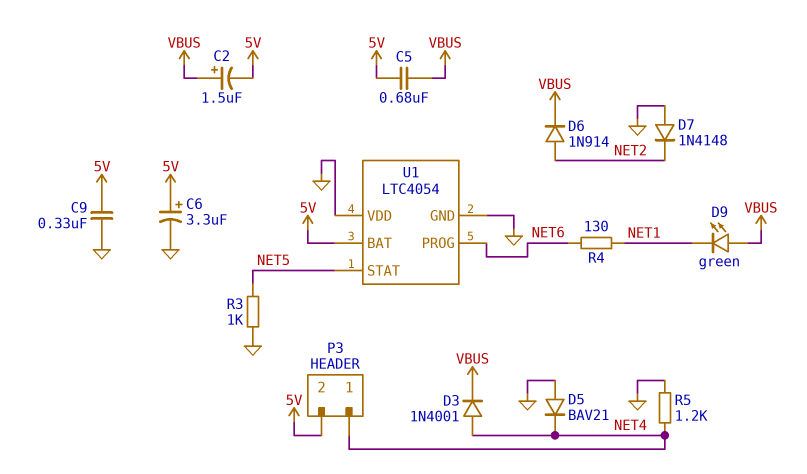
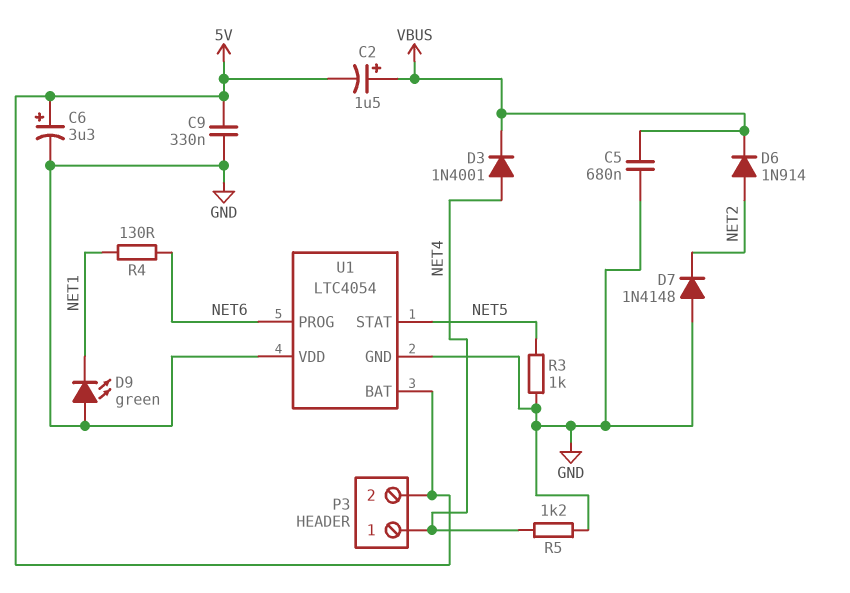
C5: 680nF (5V, VBUS) -> 680nF (GND, VBUS)
D5: diode BAV21 (A GND, K NET4) -> none
D9: LED green (A VBUS, K NET1) -> LED green (A GND, K NET1)

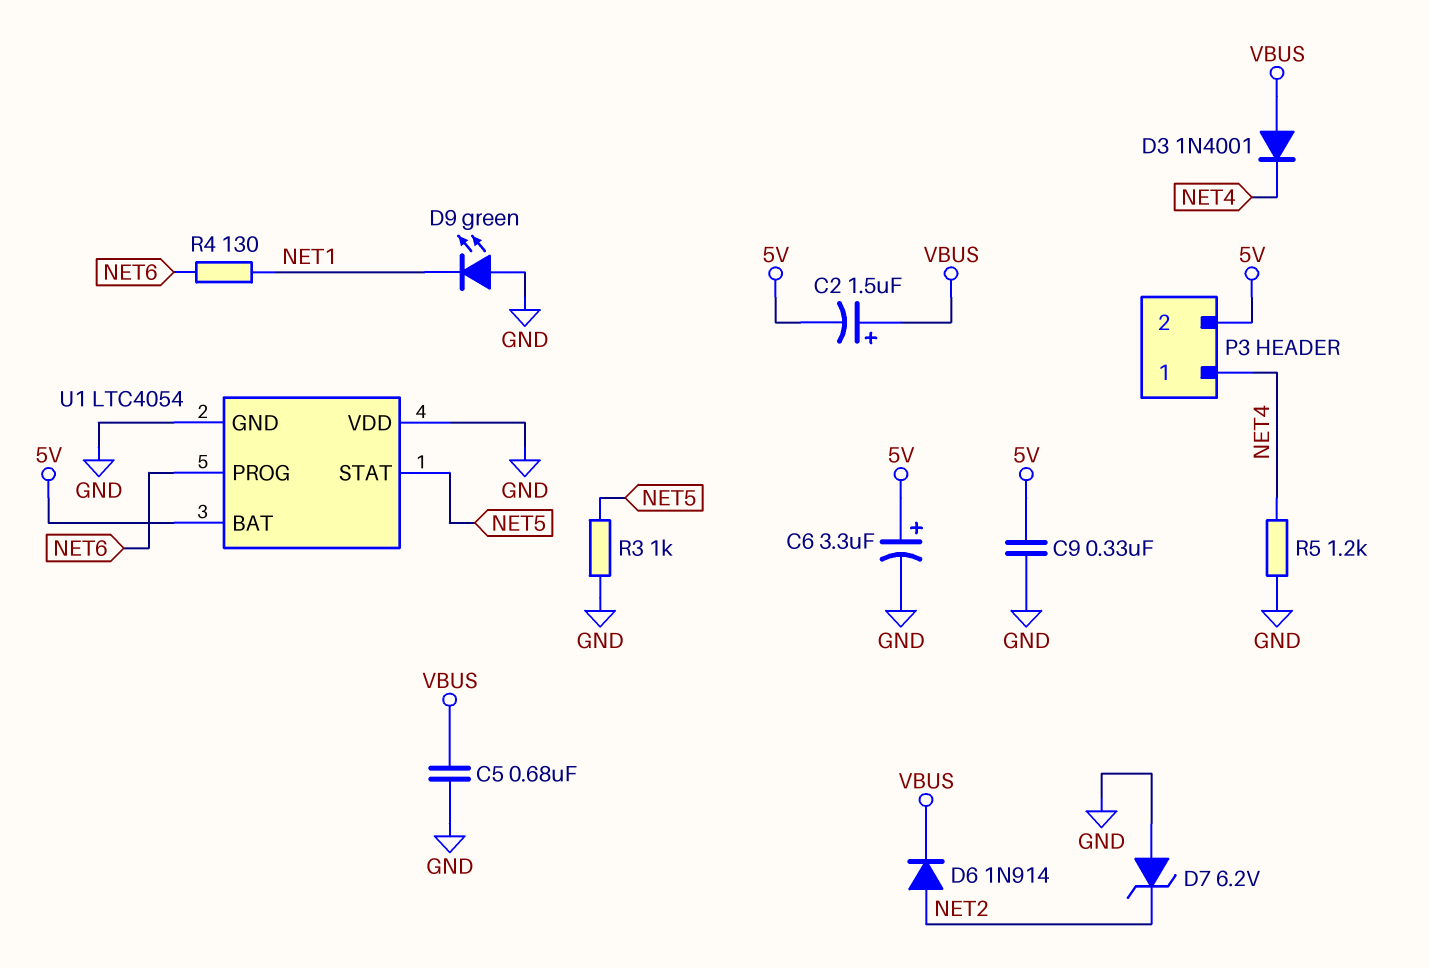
D3: diode 1N4001 (A NET4, K VBUS) -> diode 1N4001 (A VBUS, K NET4)
D7: diode 1N4148 (A GND, K NET2) -> zener 6.2V (A GND, K NET2)

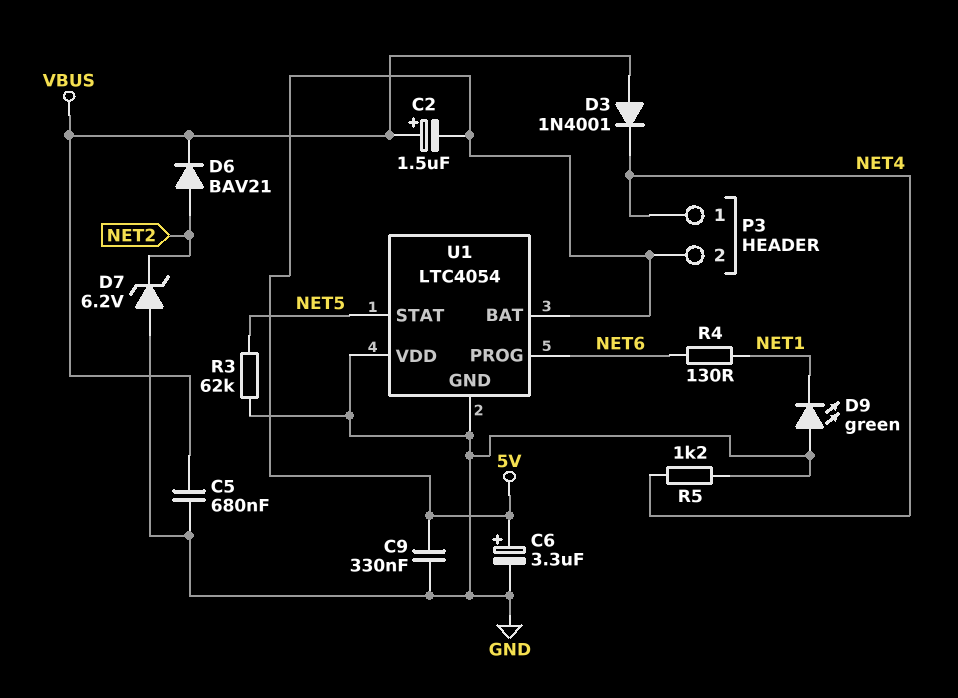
D6: diode 1N914 (A NET2, K VBUS) -> diode BAV21 (A NET2, K VBUS)
R3: 1k (GND, NET5) -> 62k (GND, NET5)

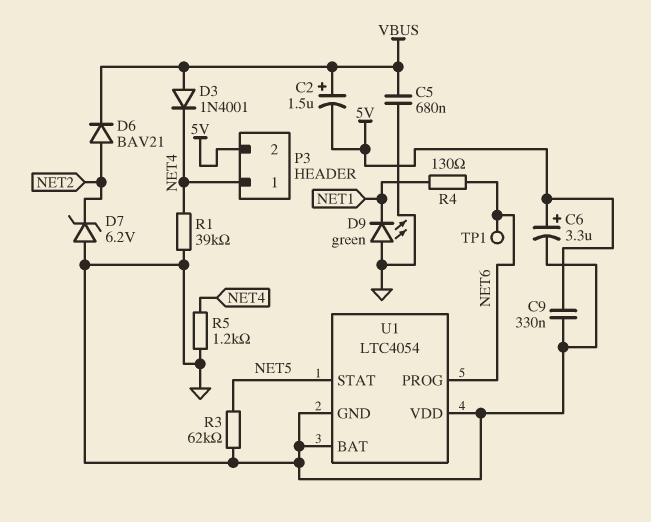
R1: none -> 39k (GND, NET4)
TP1: none -> test point (NET6)
U1 pin BAT: 5V -> GND

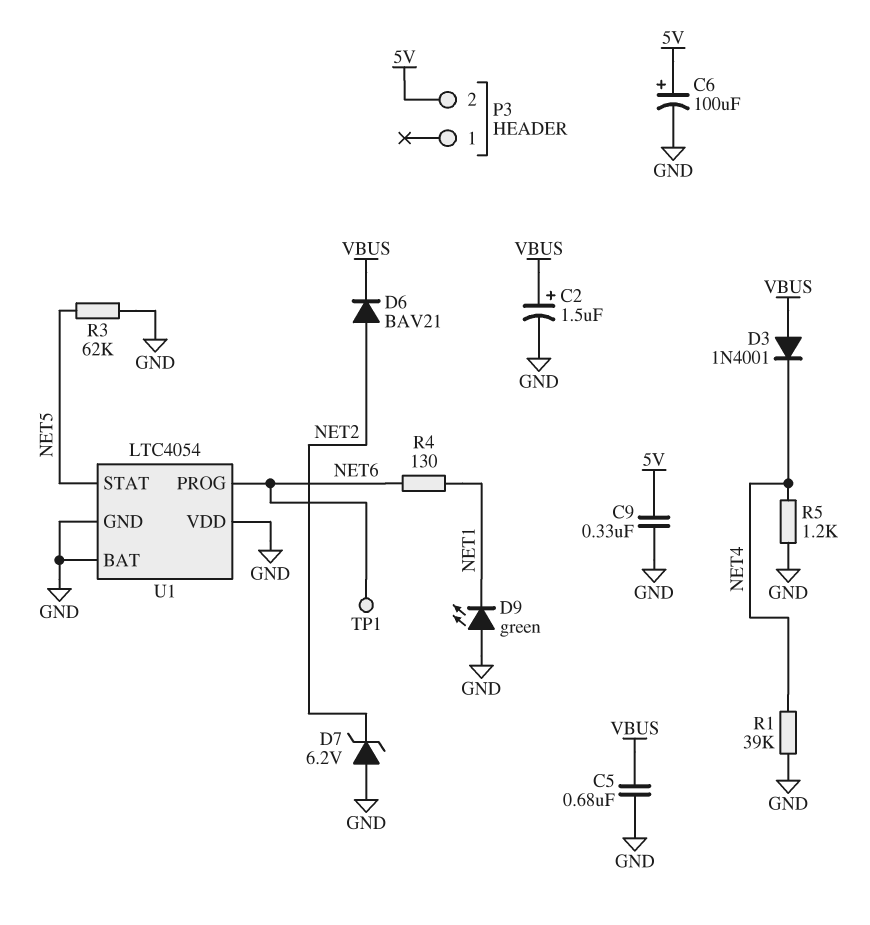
C2: 1.5uF (plus VBUS, minus 5V) -> 1.5uF (plus VBUS, minus GND)
C6: 3.3uF (plus 5V, minus GND) -> 100uF (plus 5V, minus GND)
P3 pin 1: NET4 -> none

